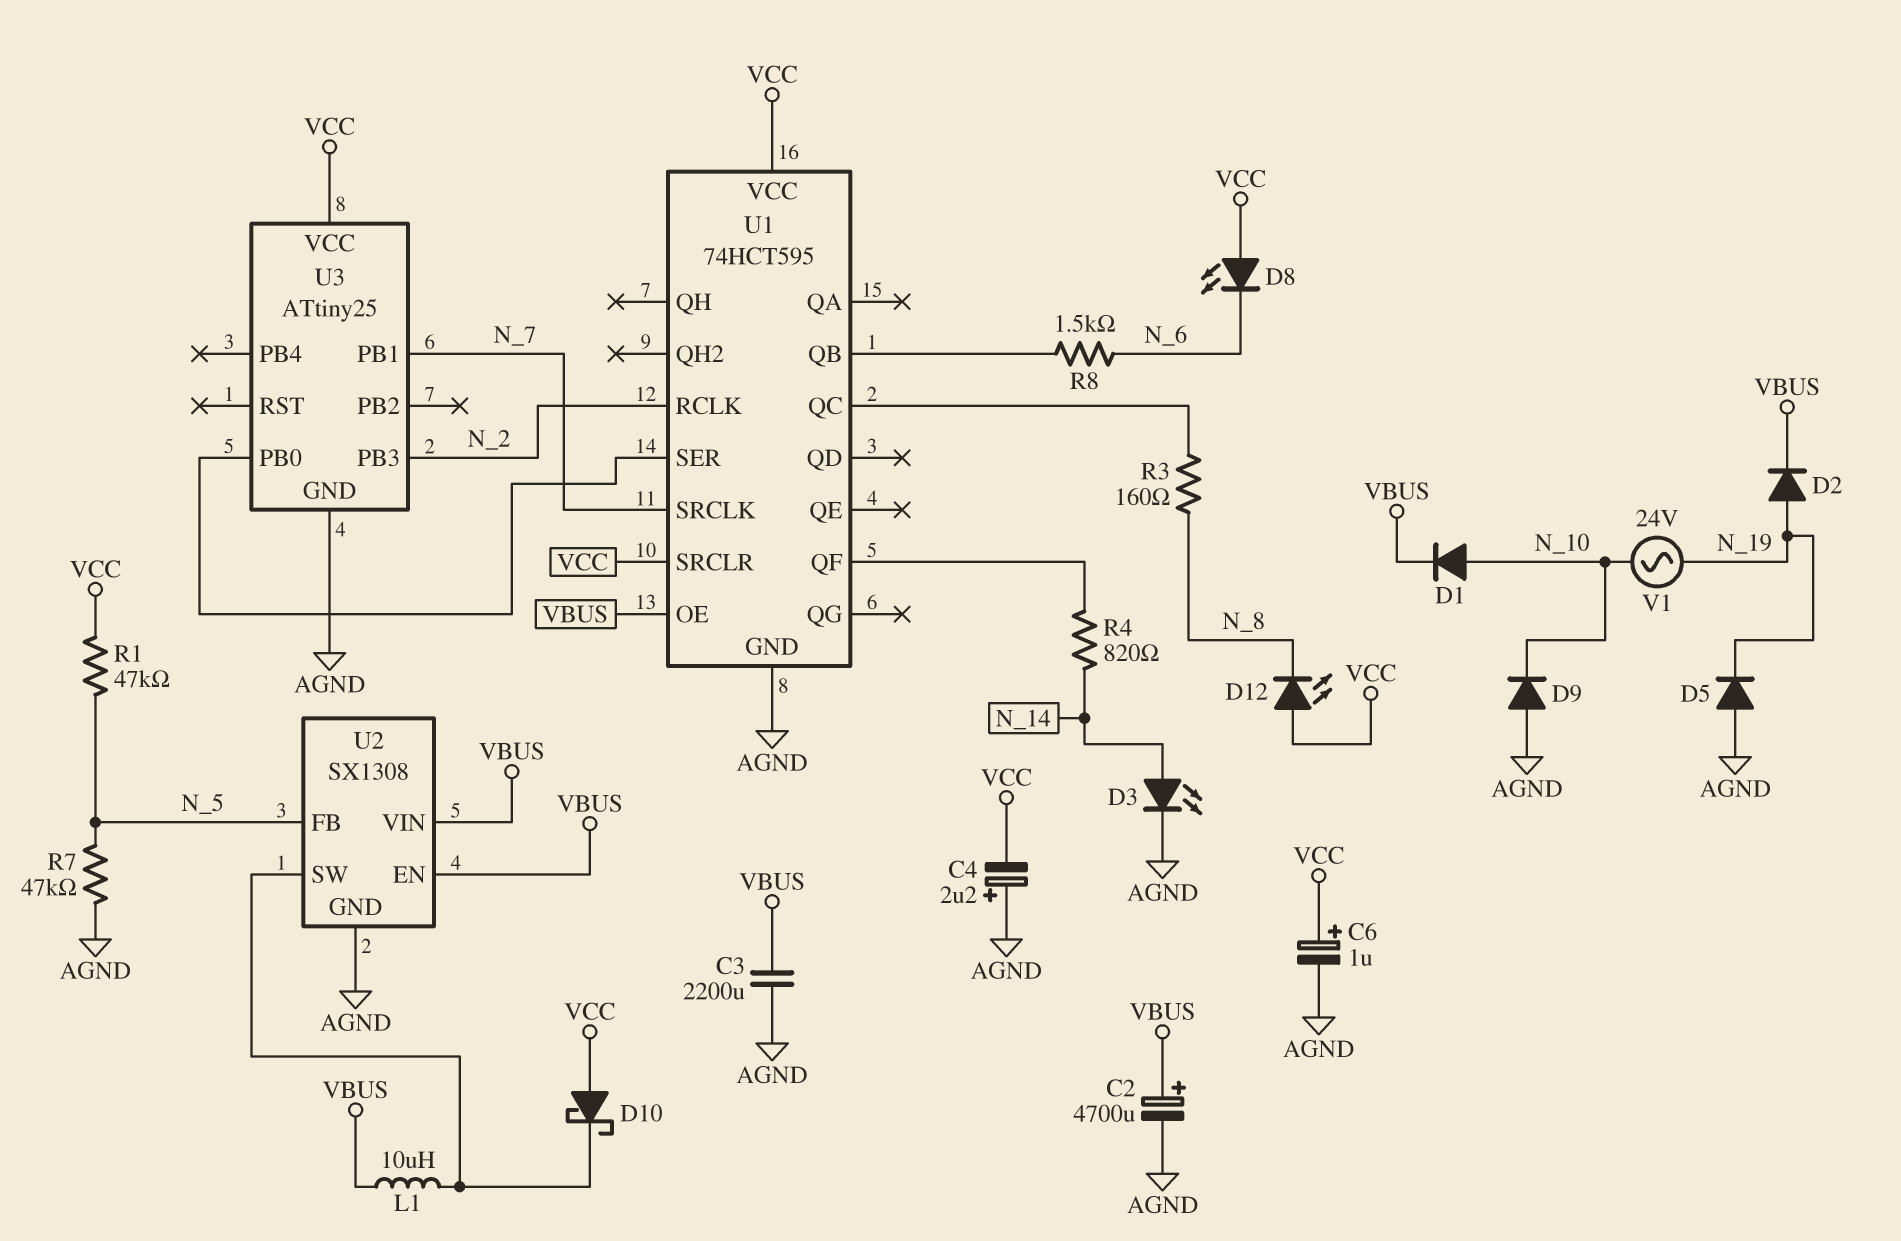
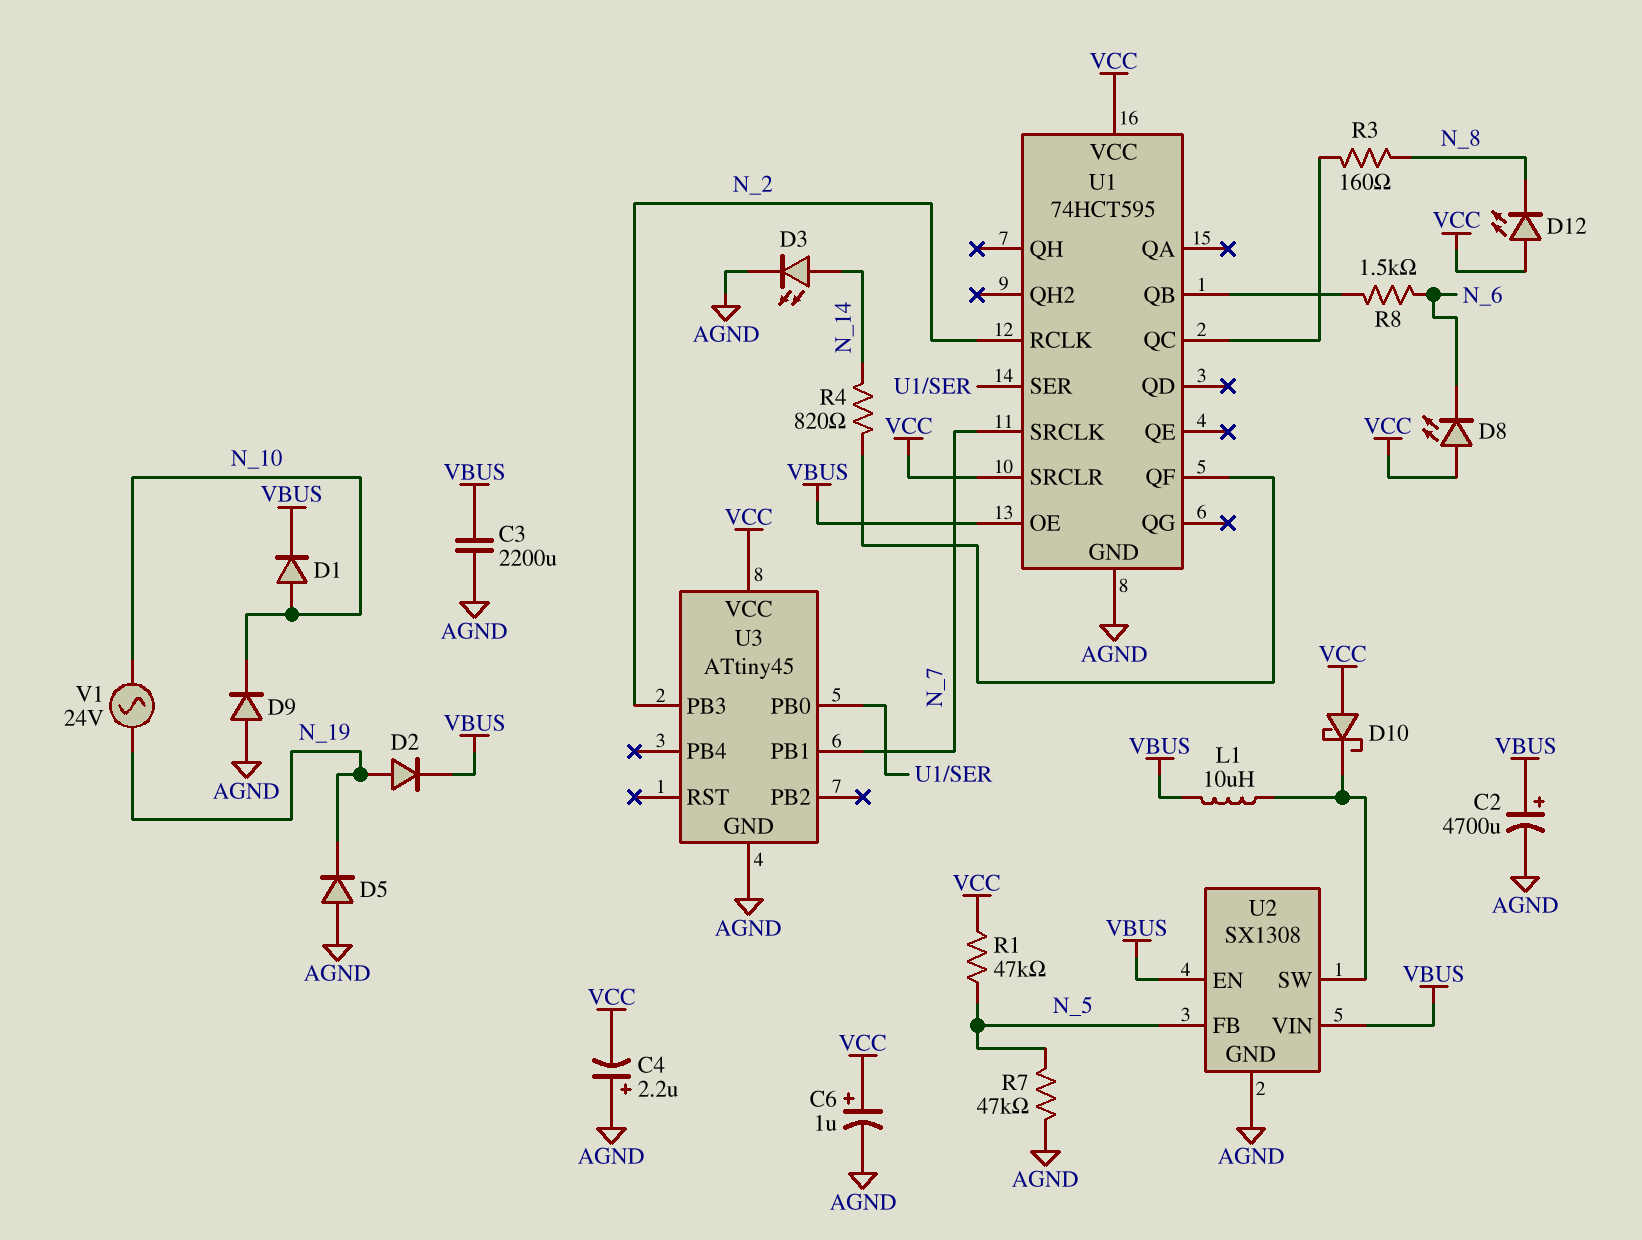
U3: ATtiny25 -> ATtiny45

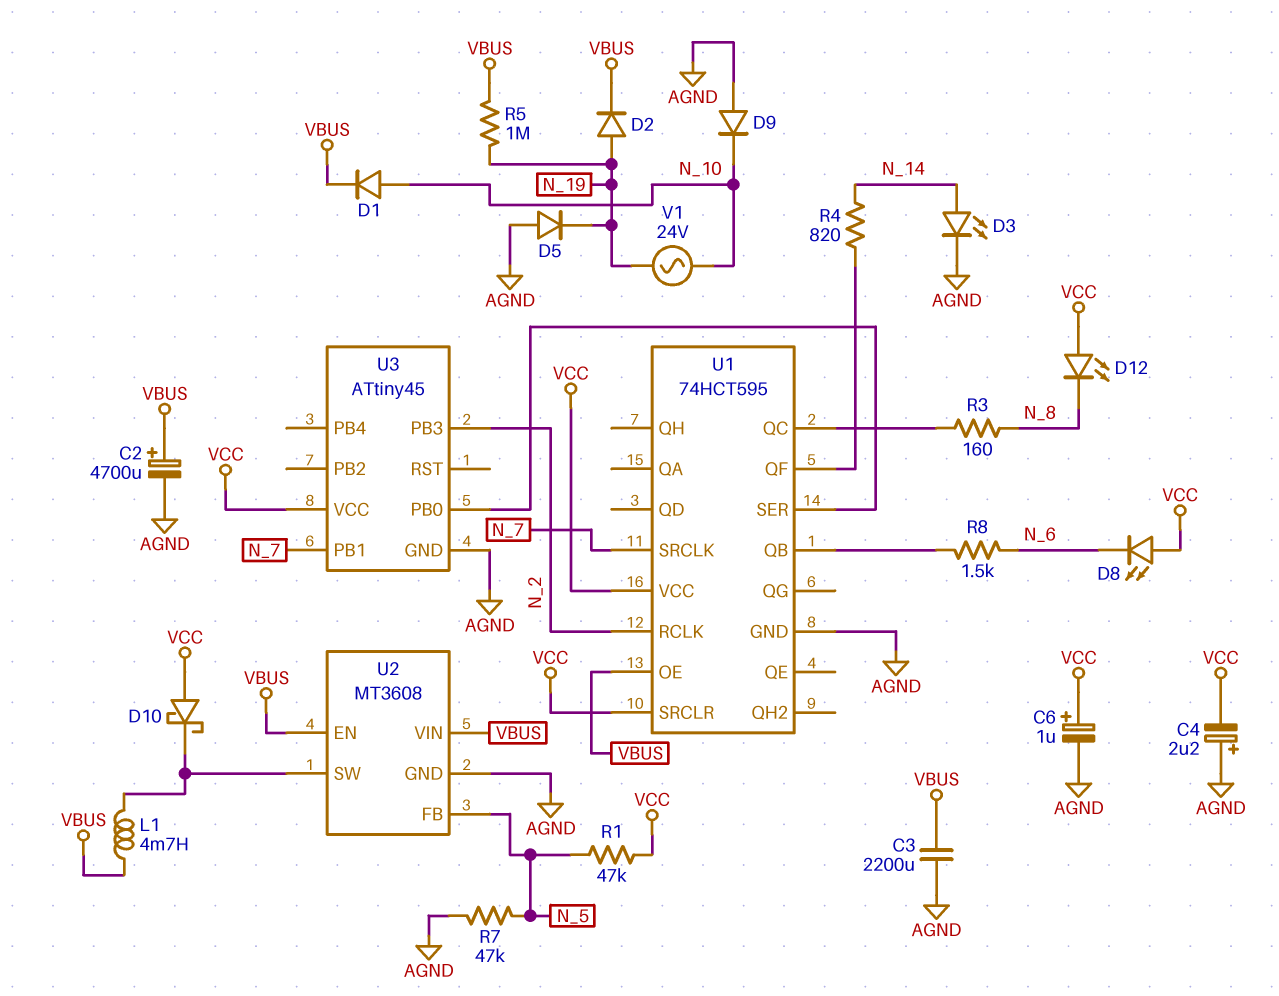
L1: 10uH (U2/SW, VBUS) -> 4.7mH (U2/SW, VBUS)
R5: none -> 1M (N_19, VBUS)
U2: SX1308 -> MT3608

